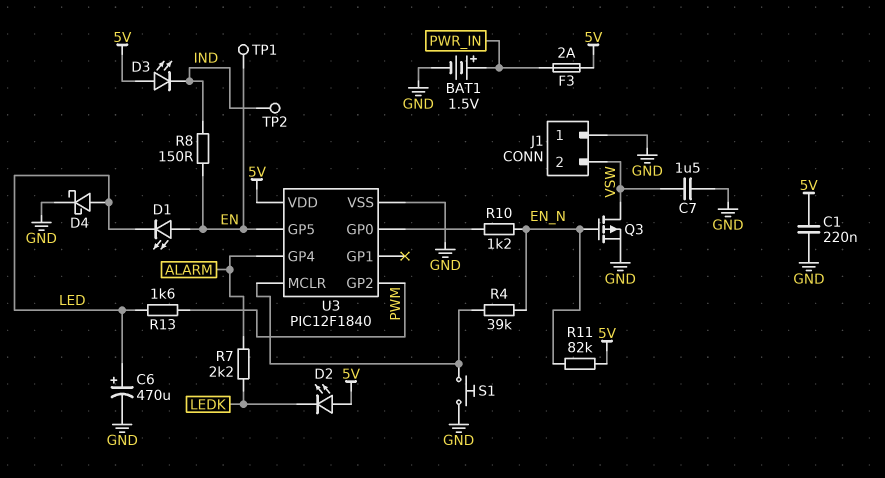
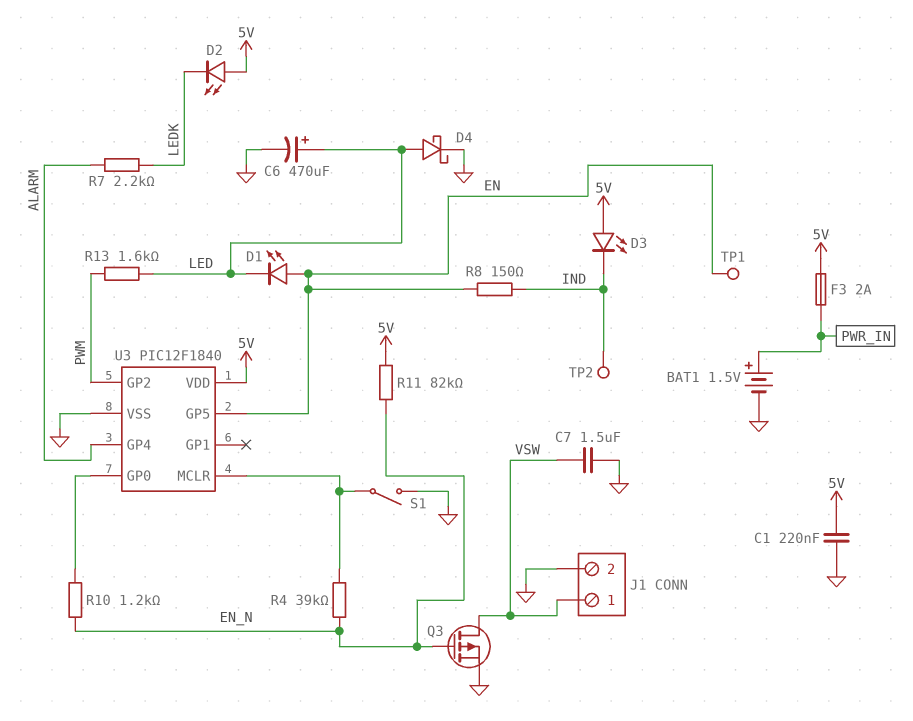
J1 pin 1: GND -> VSW
J1 pin 2: VSW -> GND
S1: button (GND, U3/MCLR) -> switch (GND, U3/MCLR)

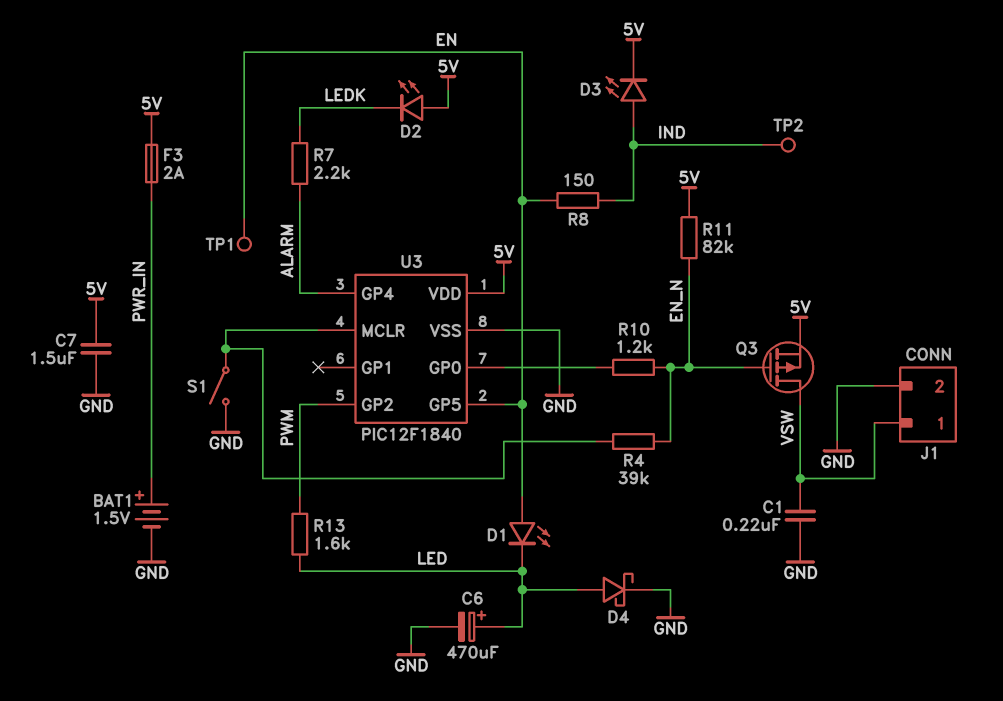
C1: 220nF (5V, GND) -> 220nF (GND, VSW)
C7: 1.5uF (GND, VSW) -> 1.5uF (5V, GND)
D3: LED (A 5V, K IND) -> LED (A IND, K 5V)
Q3: PMOS (G EN_N, D VSW, S GND) -> PMOS (G EN_N, D VSW, S 5V)

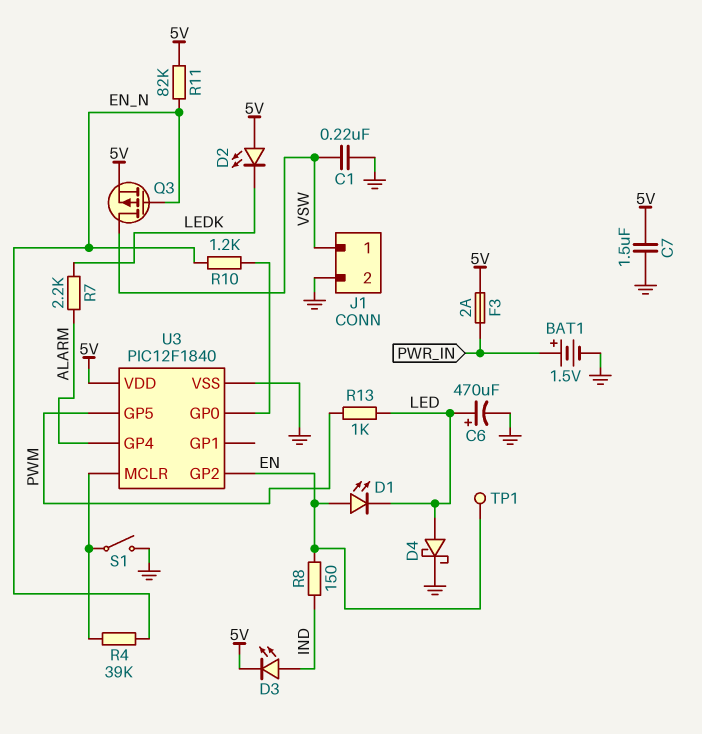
R13: 1.6k (LED, PWM) -> 1k (LED, PWM)
TP2: test point (IND) -> none
U3 pin GP2: PWM -> EN
U3 pin GP5: EN -> PWM

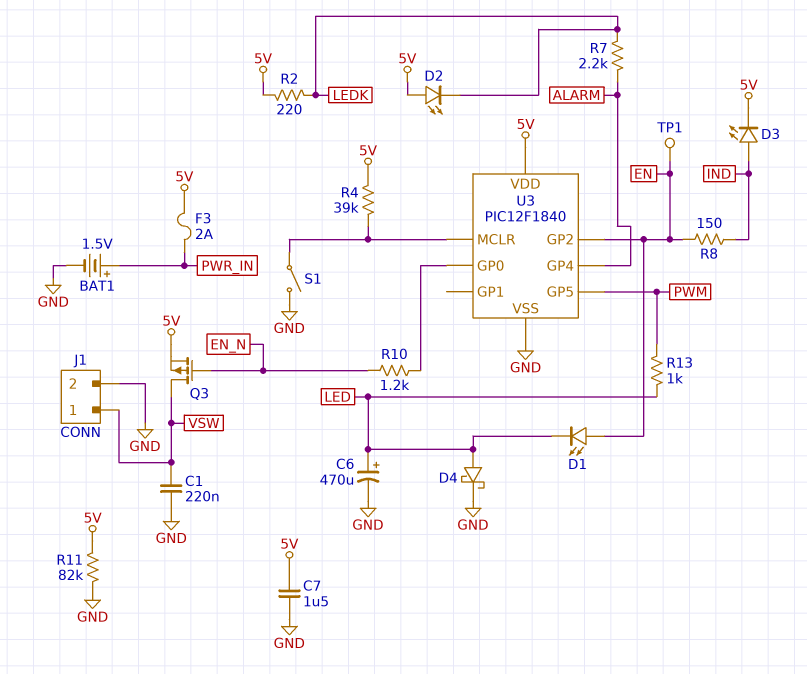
R2: none -> 220 (5V, LEDK)
R4: 39k (EN_N, U3/MCLR) -> 39k (5V, U3/MCLR)
R11: 82k (5V, EN_N) -> 82k (5V, GND)

